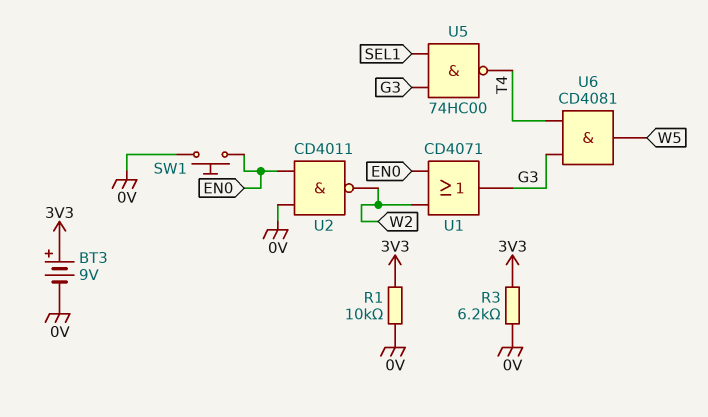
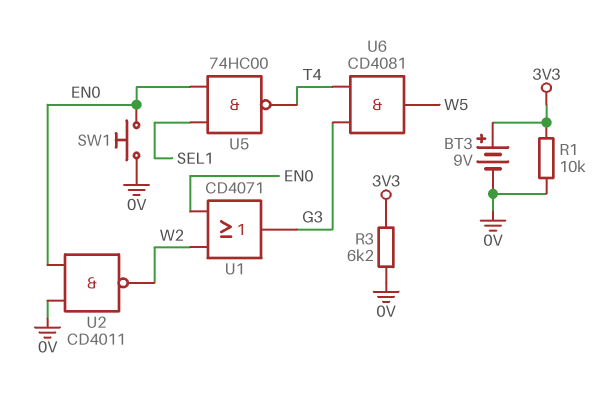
U5: NAND 74HC00 (in G3, in SEL1, out T4) -> NAND 74HC00 (in EN0, in SEL1, out T4)

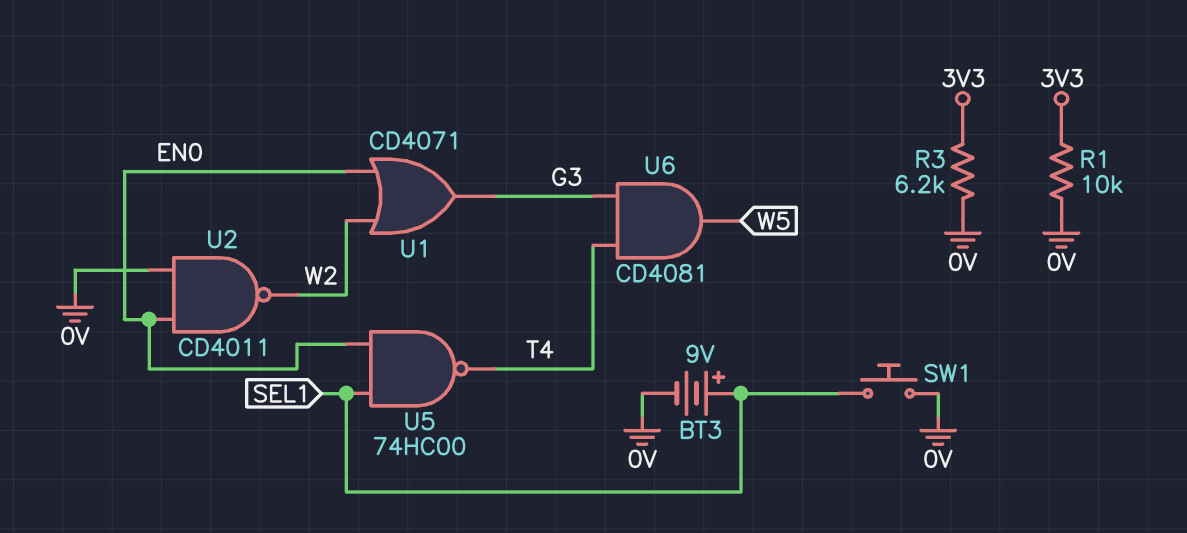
BT3: 9V (plus 3V3, minus 0V) -> 9V (plus SEL1, minus 0V)
SW1: button (0V, EN0) -> button (0V, SEL1)

